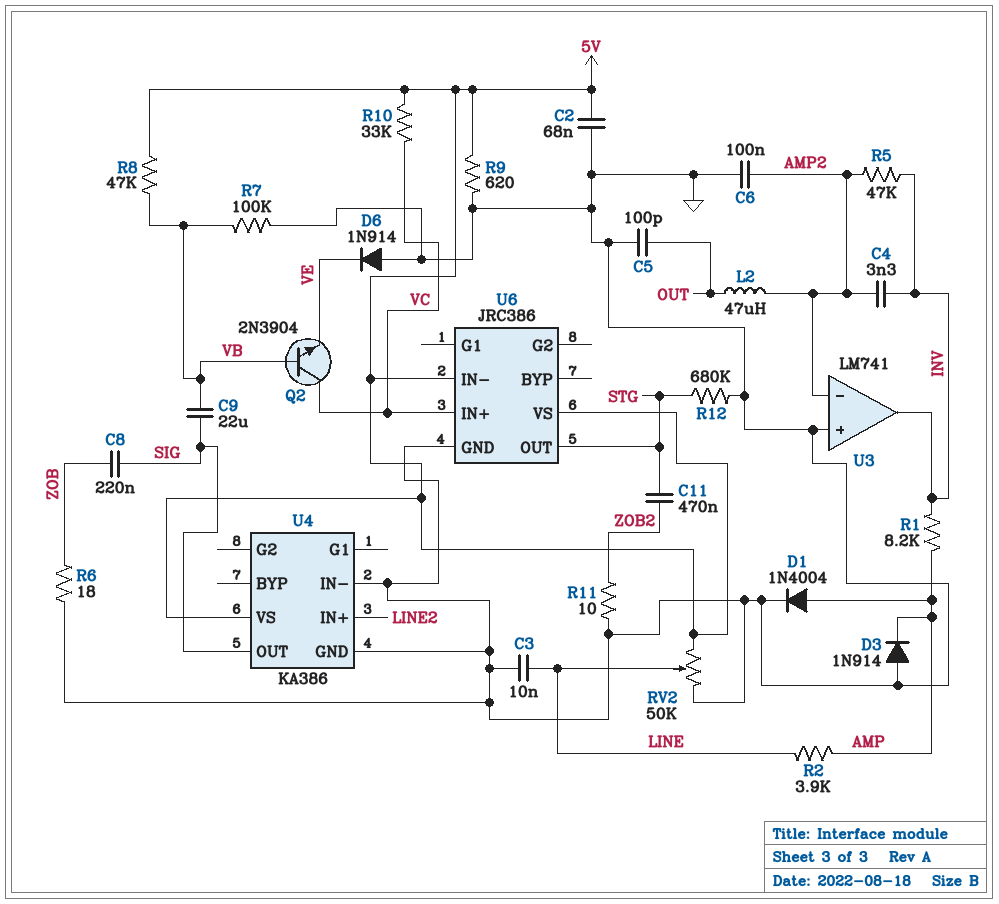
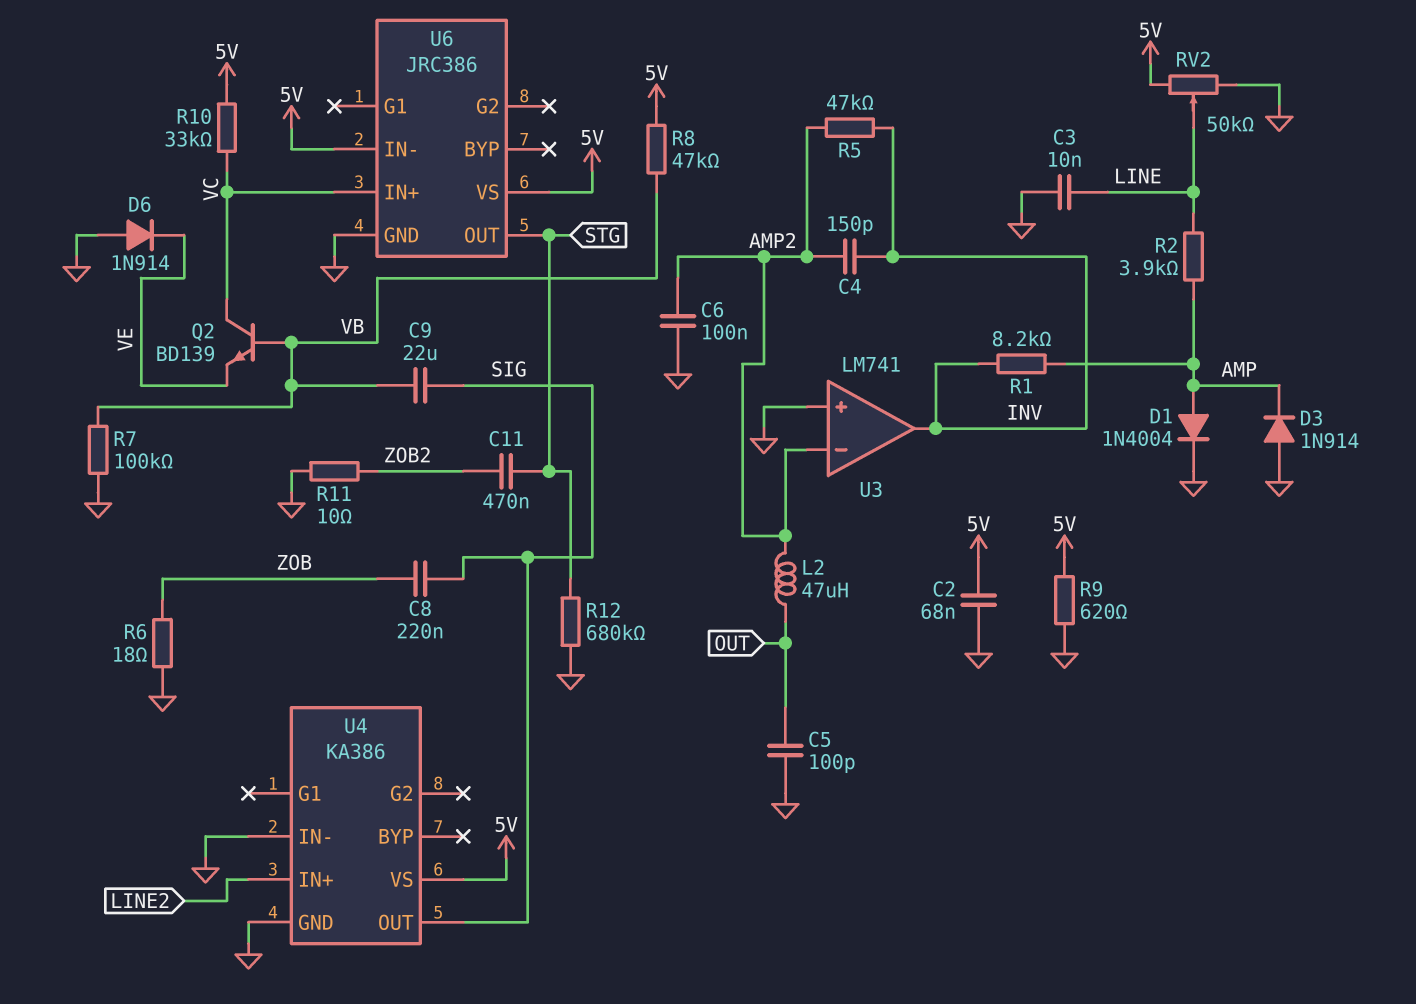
C4: 3.3nF (AMP2, INV) -> 150pF (AMP2, INV)
Q2: NPN 2N3904 (B VB, C VC, E VE) -> NPN BD139 (B VB, C VC, E VE)

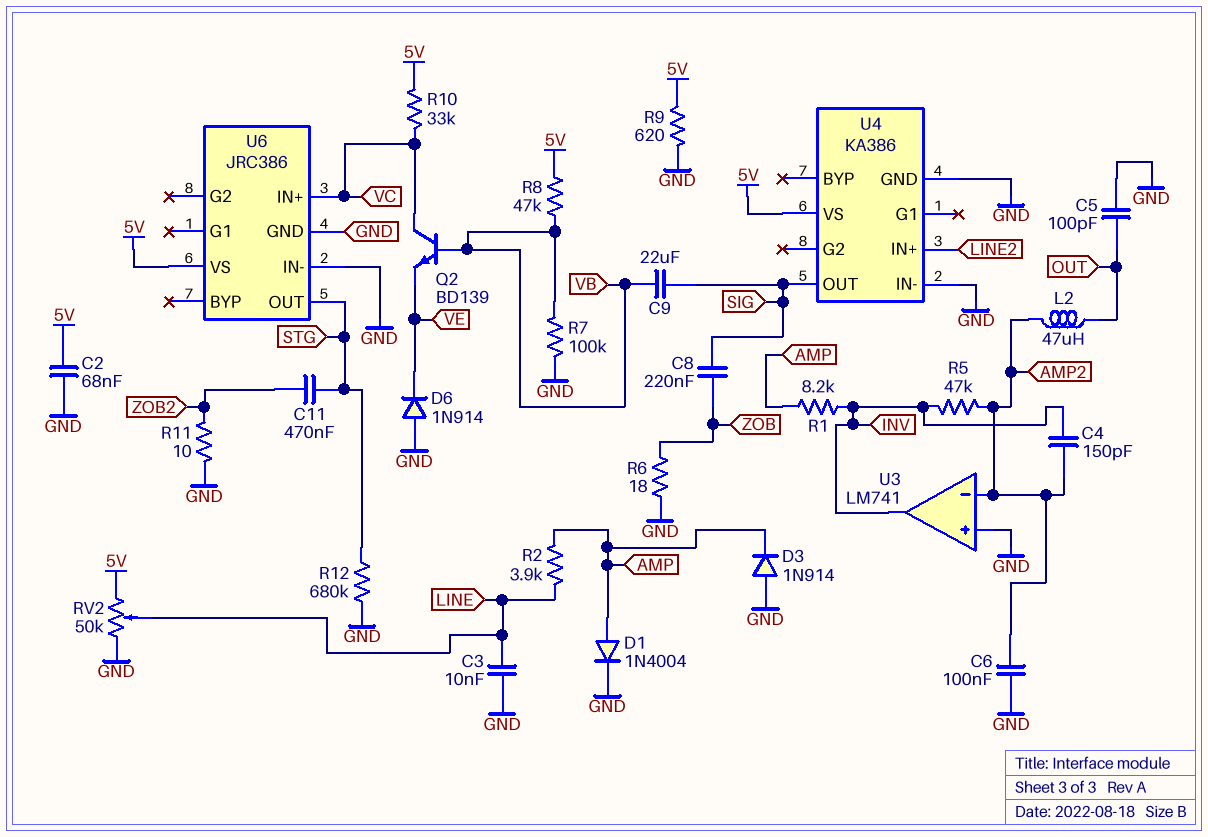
U6 pin IN-: 5V -> GND

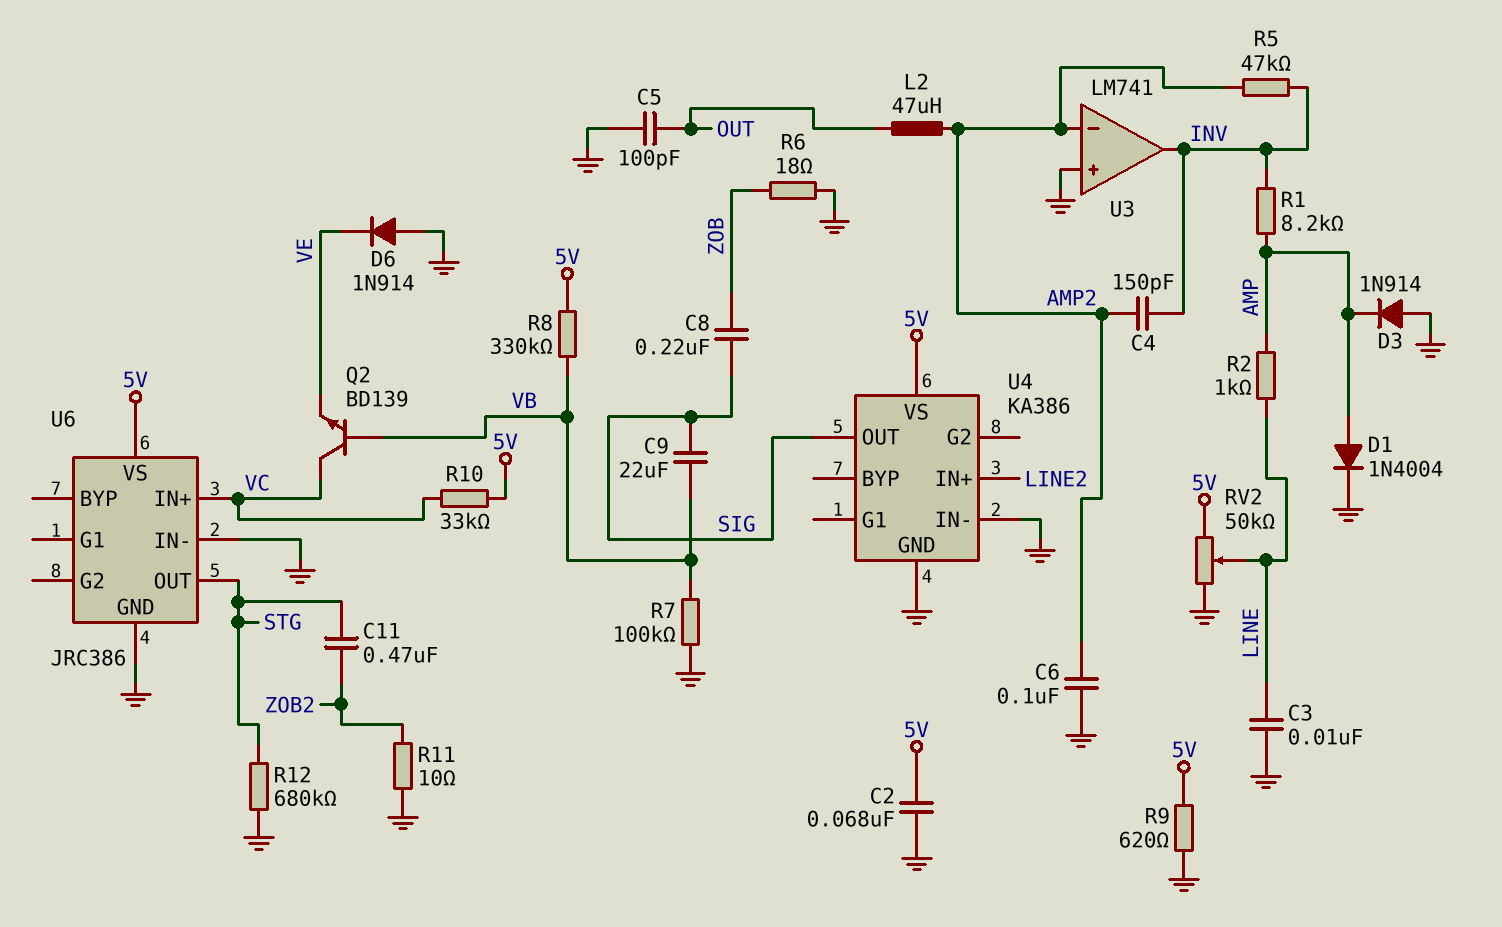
R2: 3.9k (AMP, LINE) -> 1k (AMP, LINE)
R8: 47k (5V, VB) -> 330k (5V, VB)

